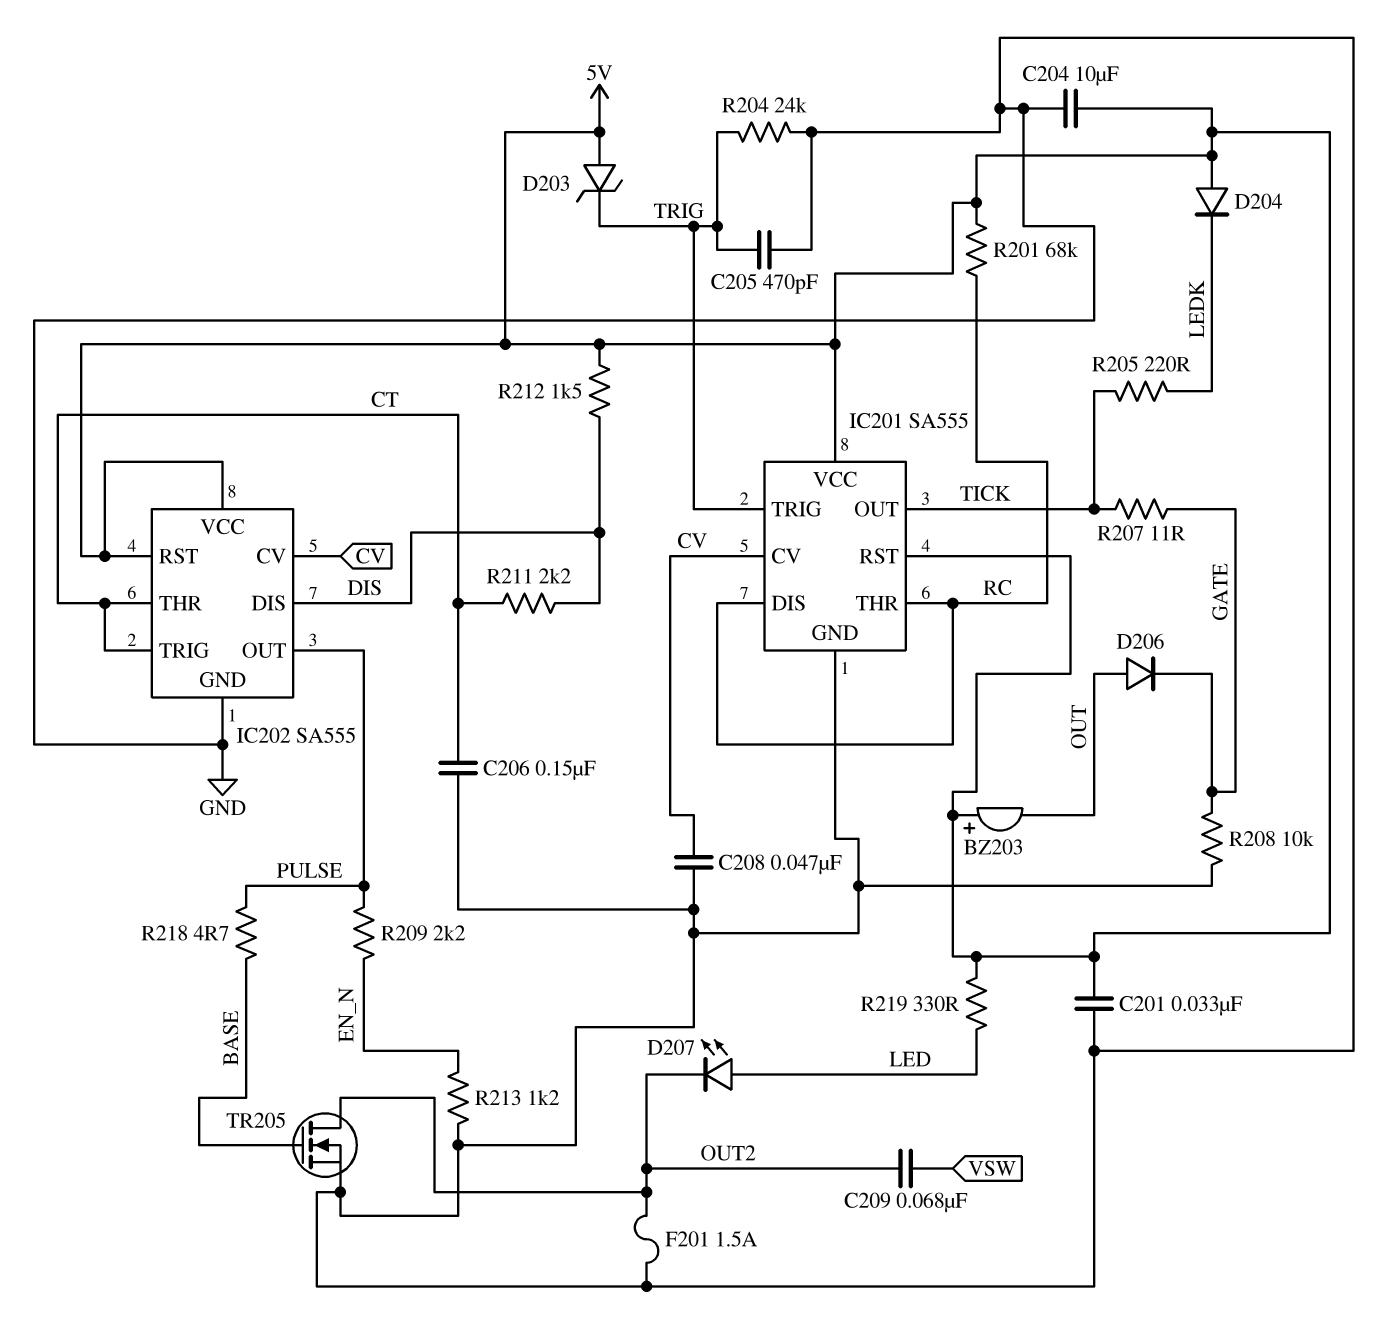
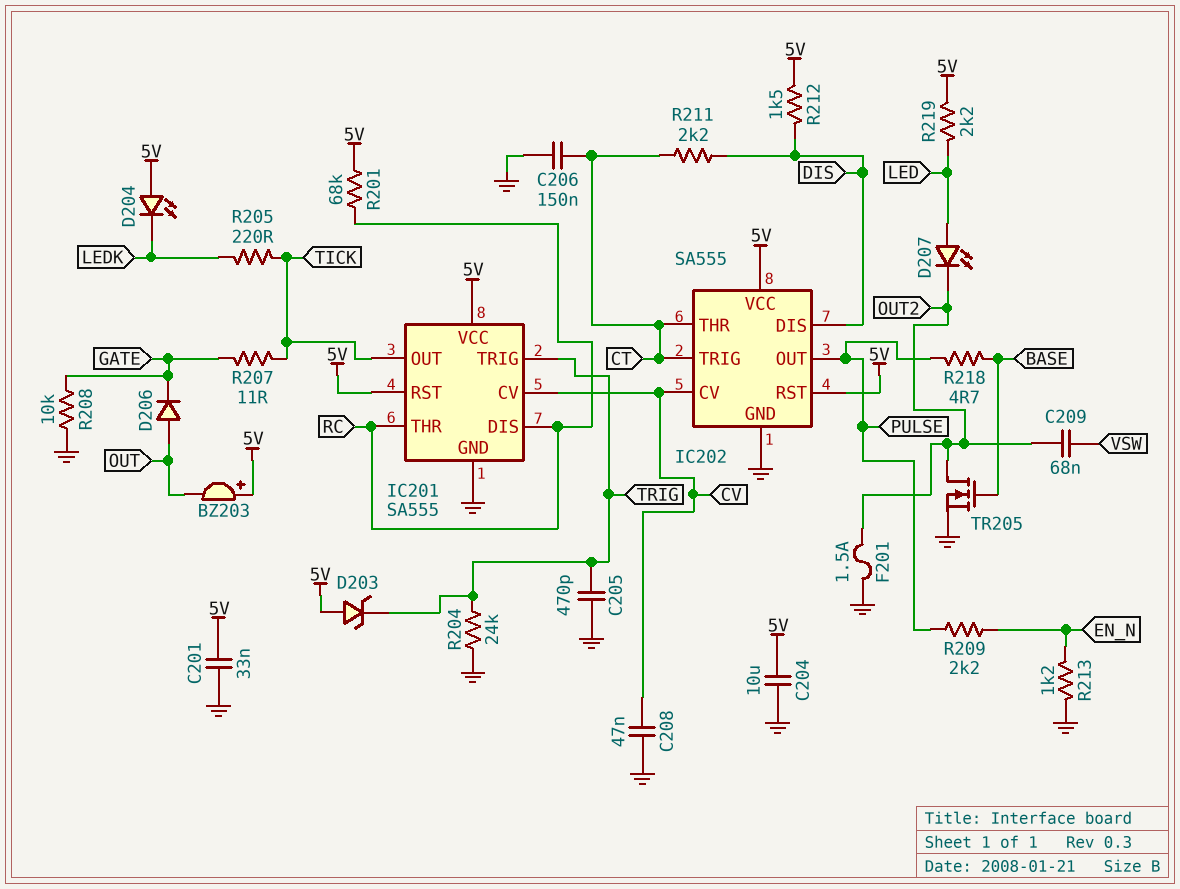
D204: diode (A 5V, K LEDK) -> LED (A 5V, K LEDK)
R219: 330 (5V, LED) -> 2.2k (5V, LED)

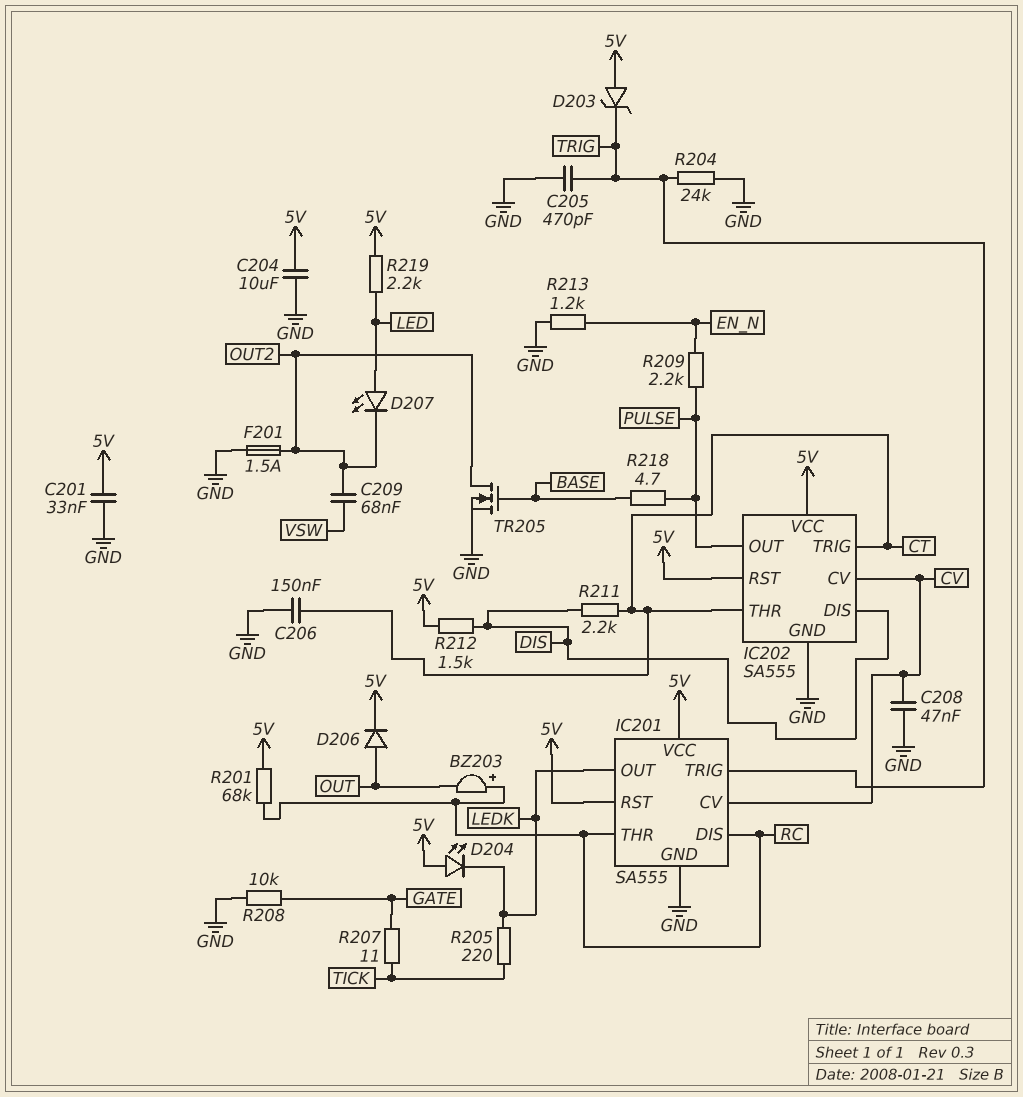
BZ203: buzzer (plus 5V, minus OUT) -> buzzer (plus RC, minus OUT)
D206: diode (A OUT, K GATE) -> diode (A OUT, K 5V)
IC201 pin OUT: TICK -> LEDK

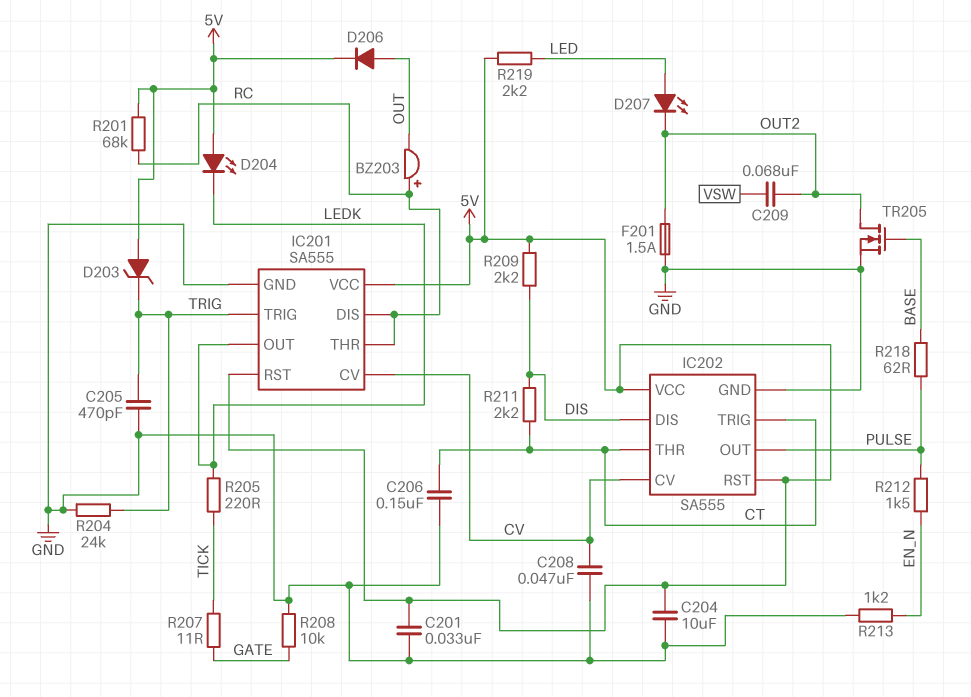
R209: 2.2k (EN_N, PULSE) -> 2.2k (5V, DIS)
R212: 1.5k (5V, DIS) -> 1.5k (EN_N, PULSE)
R218: 4.7 (BASE, PULSE) -> 62 (BASE, PULSE)

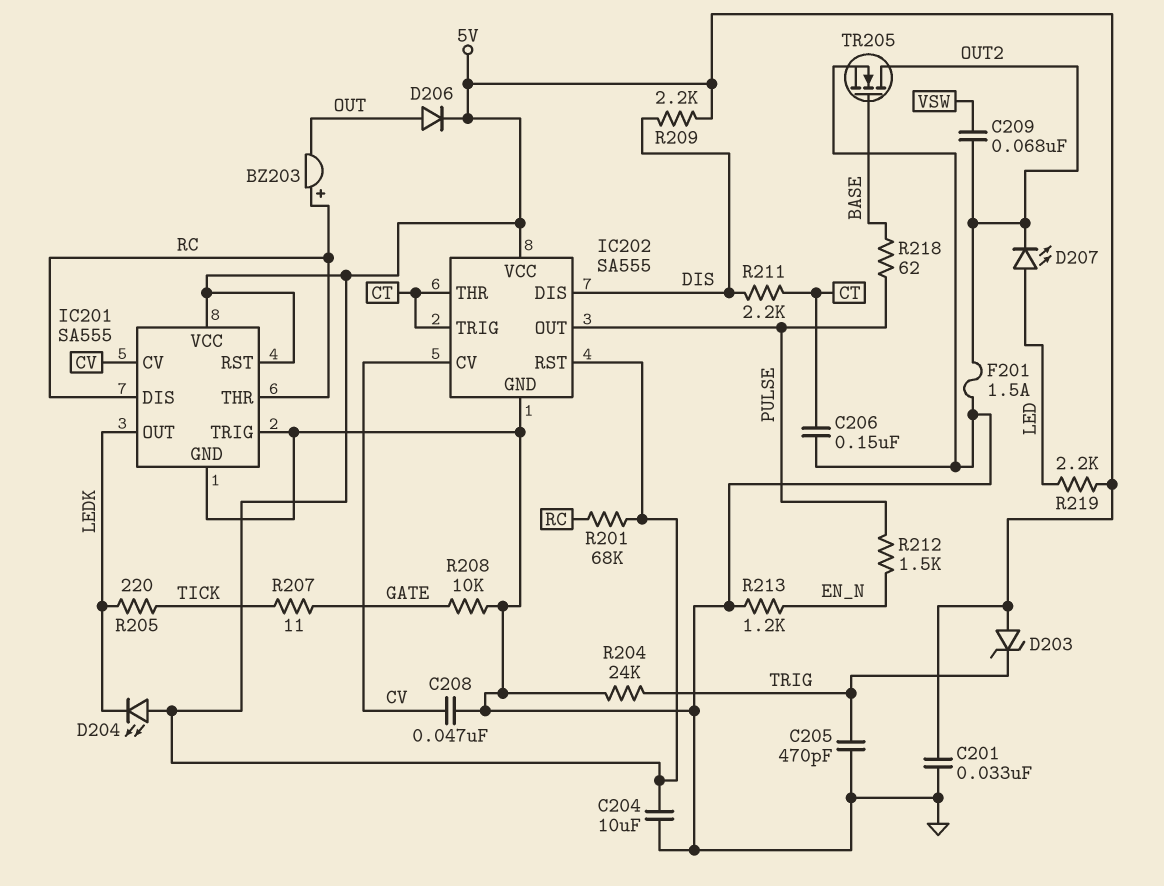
IC201 pin TRIG: TRIG -> GND

